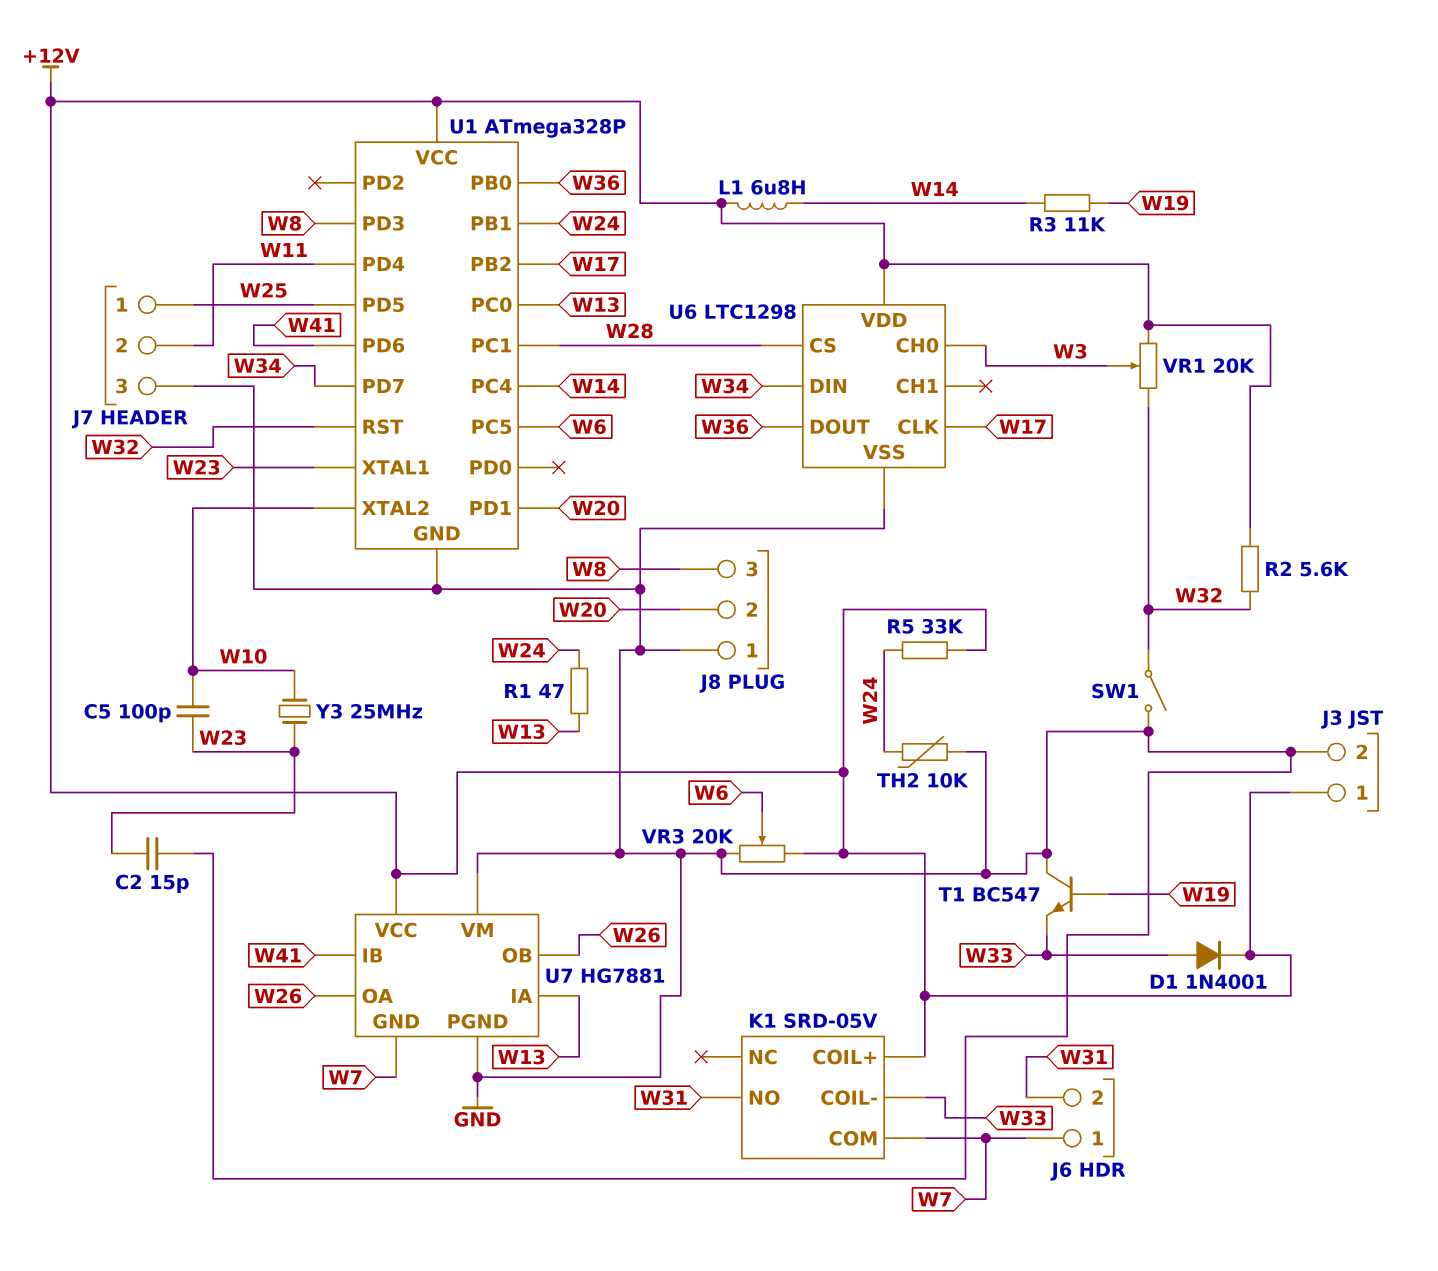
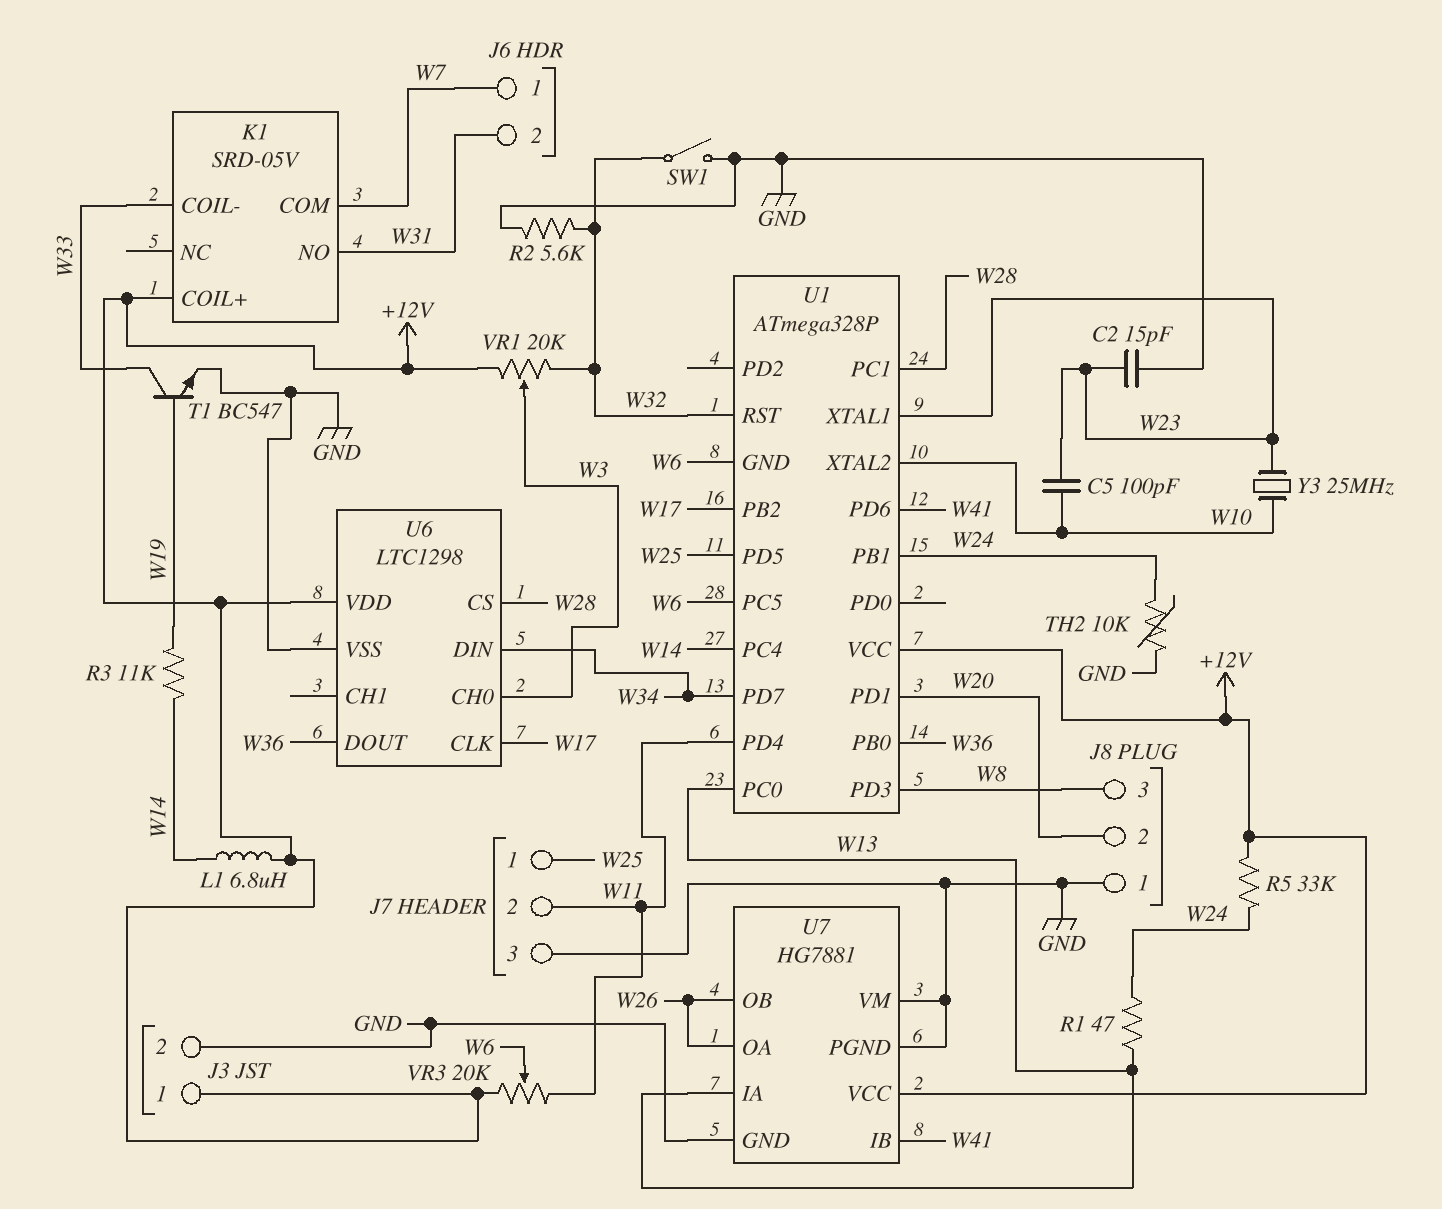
D1: diode 1N4001 (A W33, K +12V) -> none
R2: 5.6k (+12V, W32) -> 5.6k (GND, W32)
T1: NPN BC547 (B W19, C GND, E W33) -> NPN BC547 (B W19, C W33, E GND)
U1 pin GND: GND -> W6
U7 pin GND: W7 -> GND
VR3: 20k (+12V, GND, wiper W6) -> 20k (+12V, W11, wiper W6)

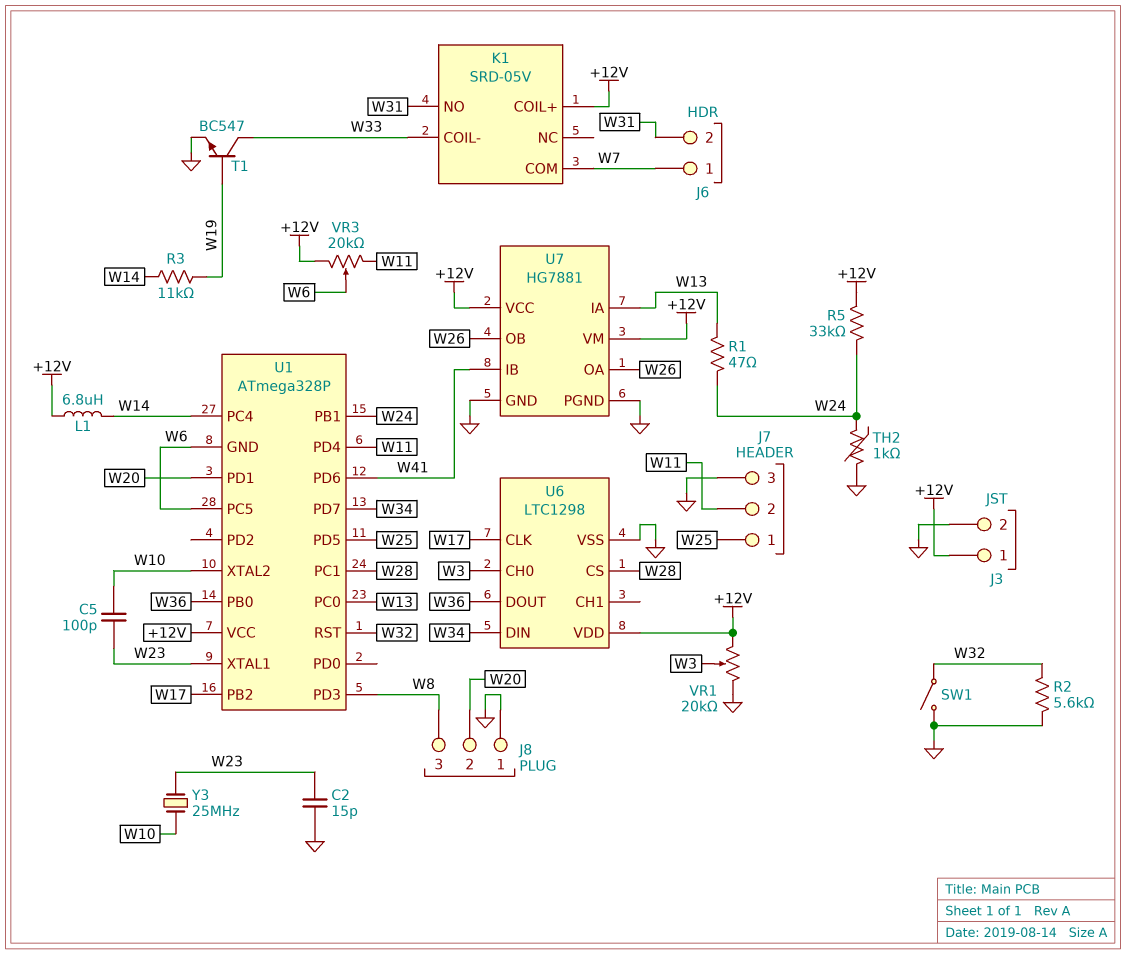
TH2: 10k (GND, W24) -> 1k (GND, W24)
U7 pin VM: GND -> +12V
VR1: 20k (+12V, W32, wiper W3) -> 20k (+12V, GND, wiper W3)

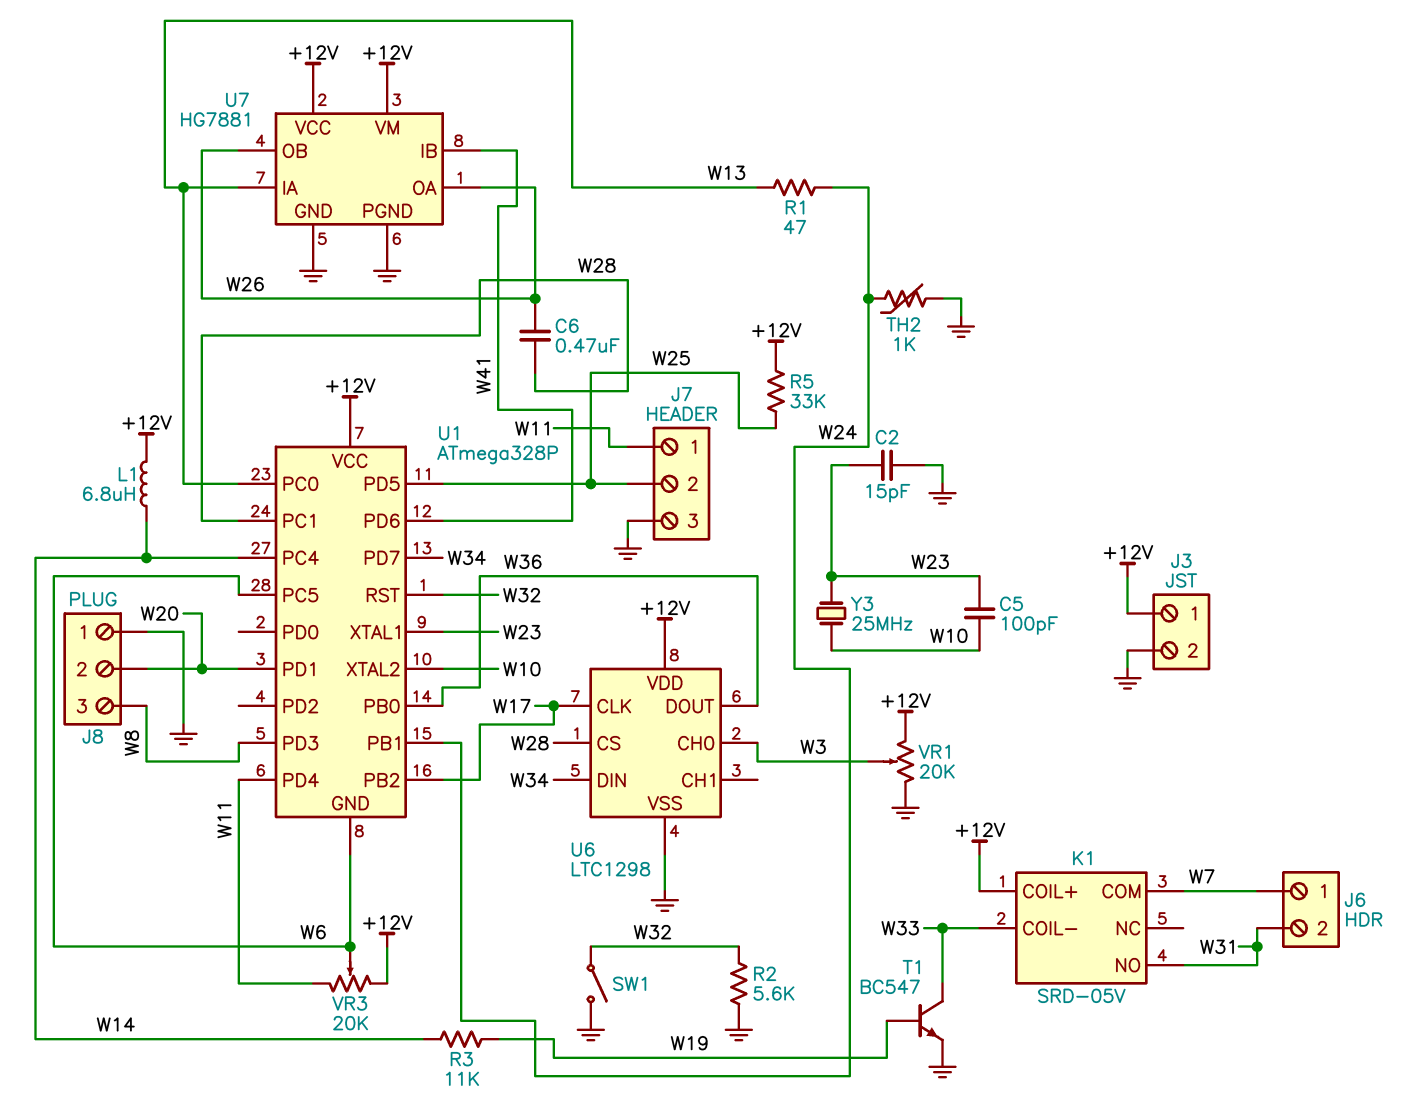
C6: none -> 470nF (W26, W28)
J7 pin 1: W25 -> W11
J7 pin 2: W11 -> W25
R5: 33k (+12V, W24) -> 33k (+12V, W25)

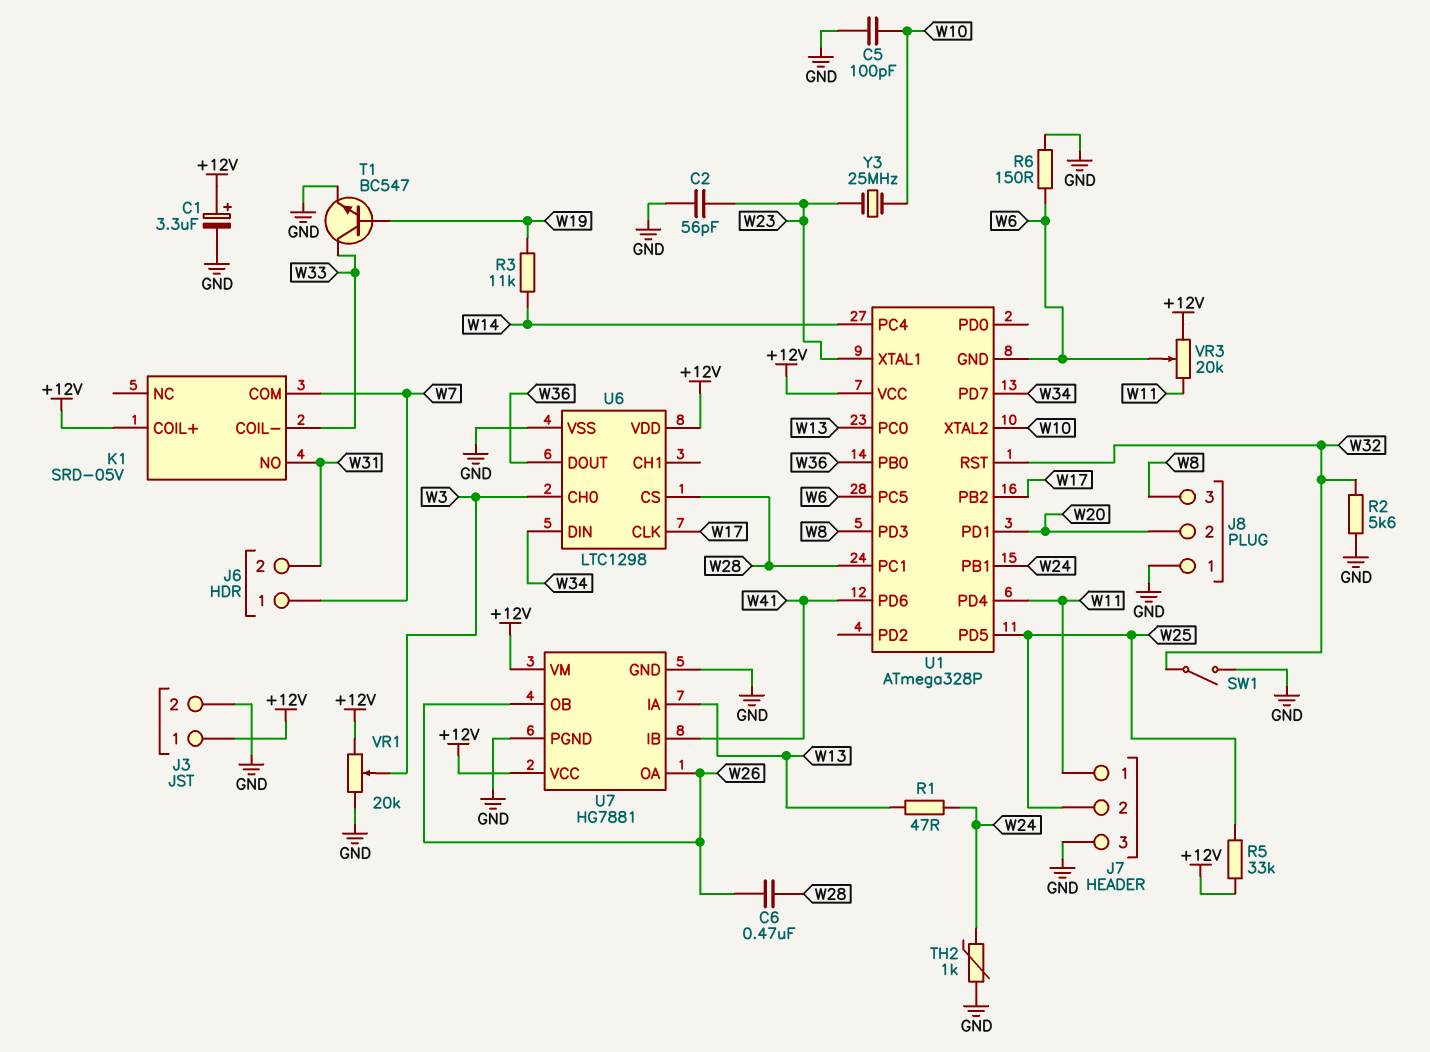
C1: none -> 3.3uF (plus +12V, minus GND)
C2: 15pF (GND, W23) -> 56pF (GND, W23)
C5: 100pF (W10, W23) -> 100pF (GND, W10)
L1: 6.8uH (+12V, W14) -> none
R6: none -> 150 (GND, W6)

